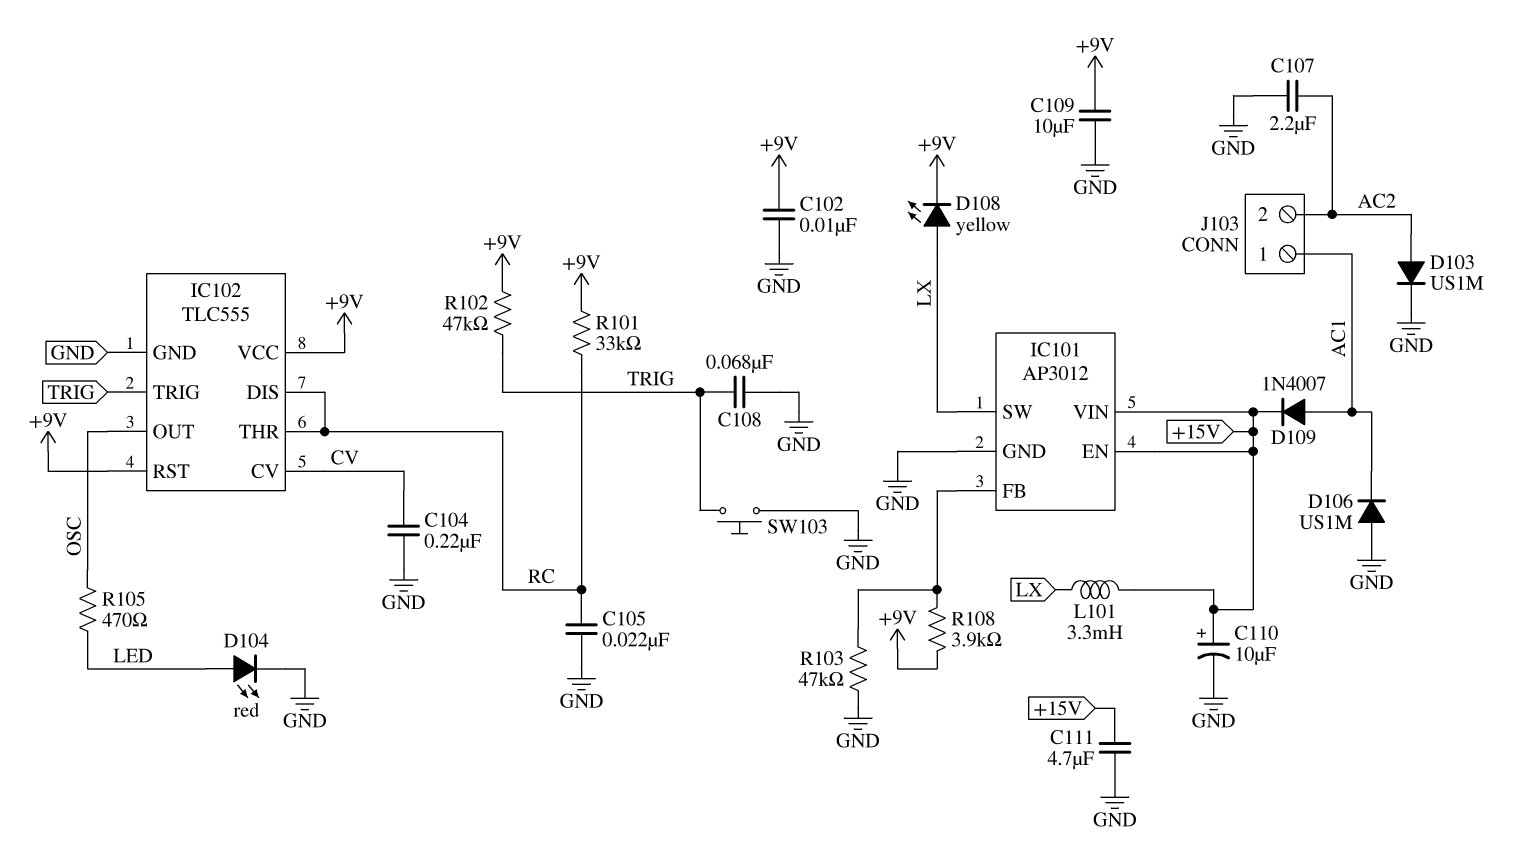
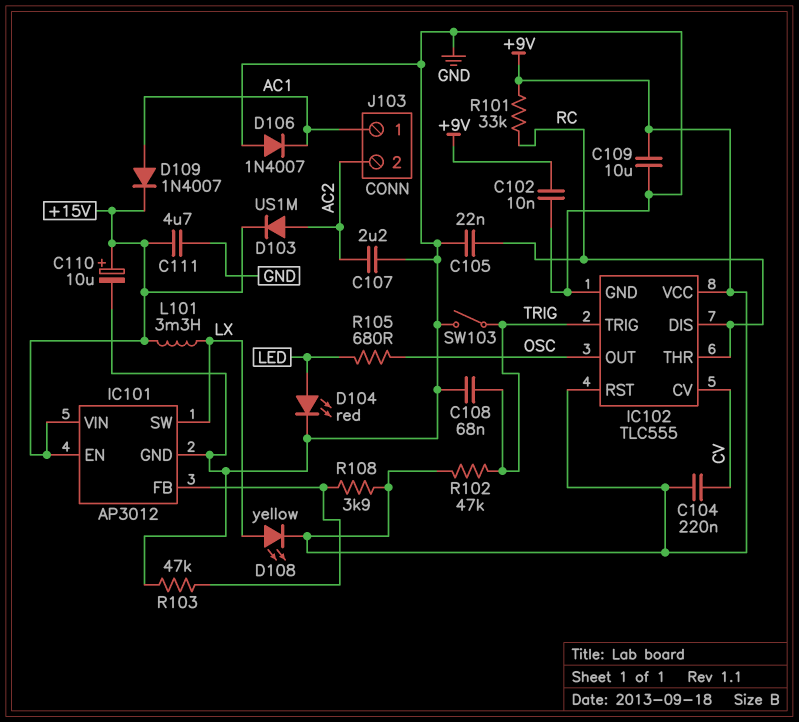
C104: 220nF (CV, GND) -> 220nF (+9V, CV)
D103: diode US1M (A AC2, K GND) -> diode US1M (A AC2, K +15V)
D106: diode US1M (A GND, K AC1) -> diode 1N4007 (A GND, K AC1)
R105: 470 (LED, OSC) -> 680 (LED, OSC)
SW103: button (GND, TRIG) -> switch (GND, TRIG)

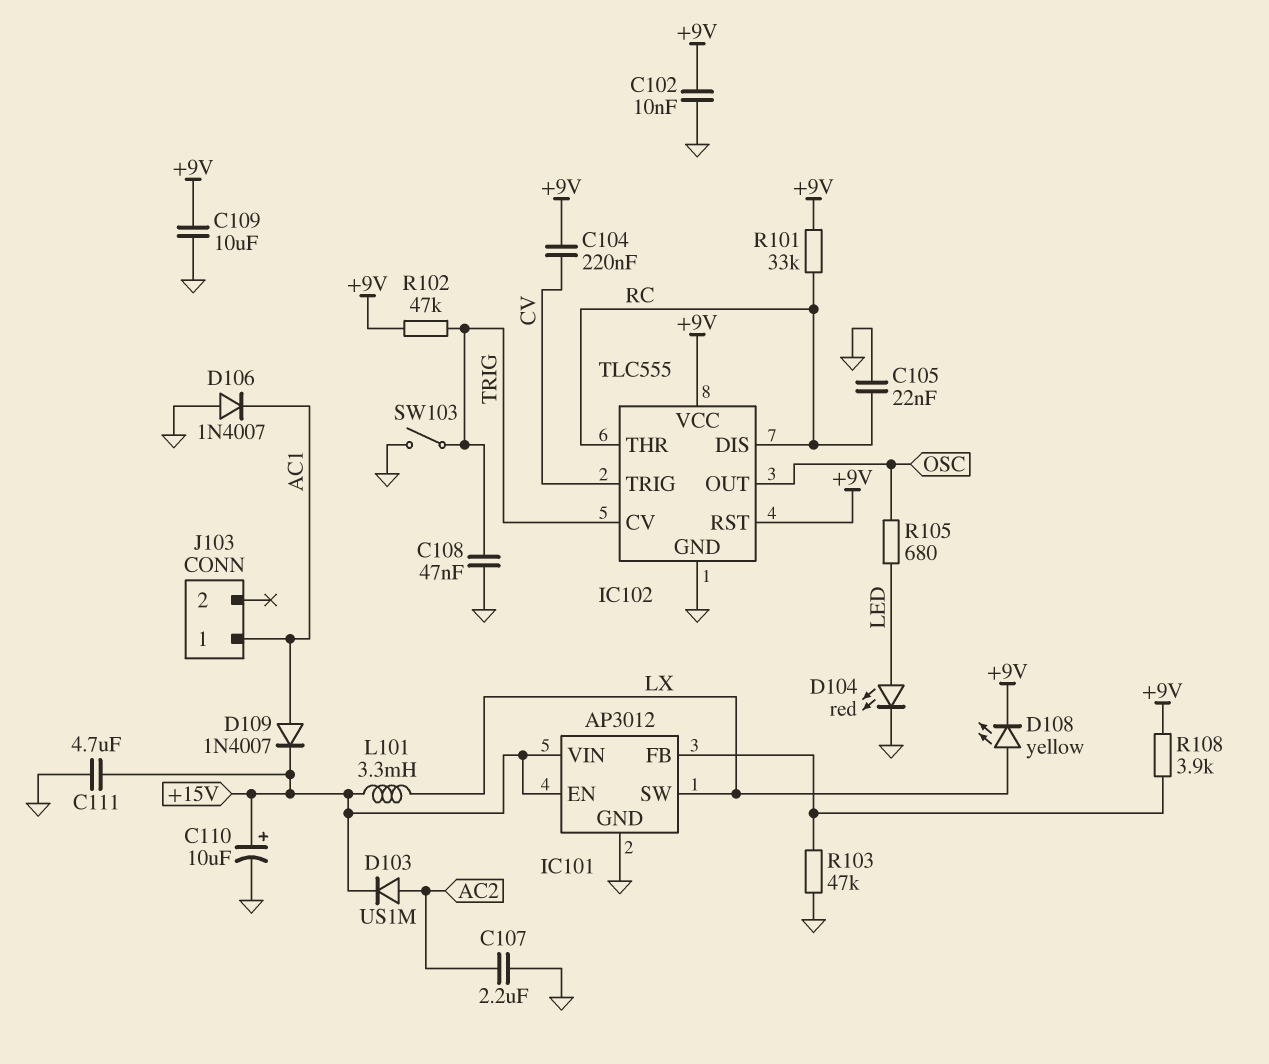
C108: 68nF (GND, TRIG) -> 47nF (GND, TRIG)
IC102 pin CV: CV -> TRIG
IC102 pin TRIG: TRIG -> CV
J103 pin 2: AC2 -> none

